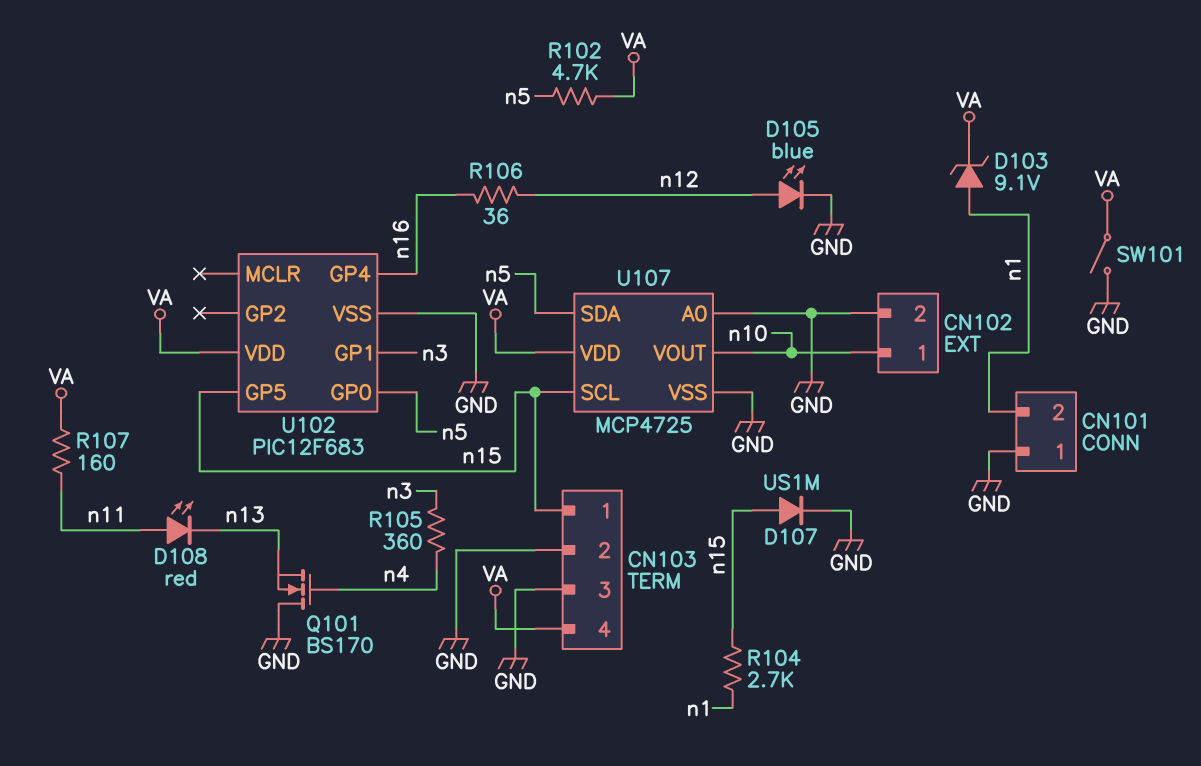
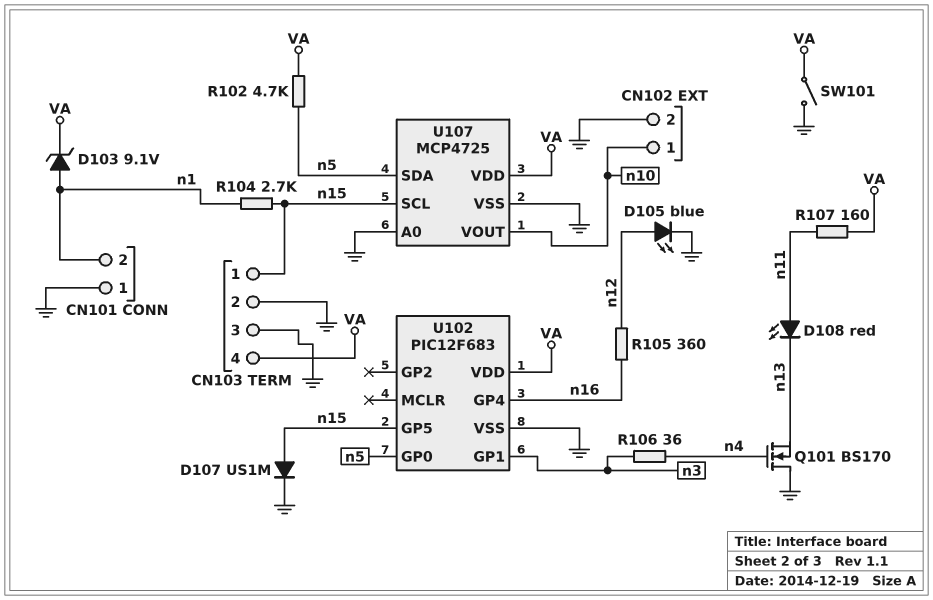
R105: 360 (n3, n4) -> 360 (n12, n16)
R106: 36 (n12, n16) -> 36 (n3, n4)

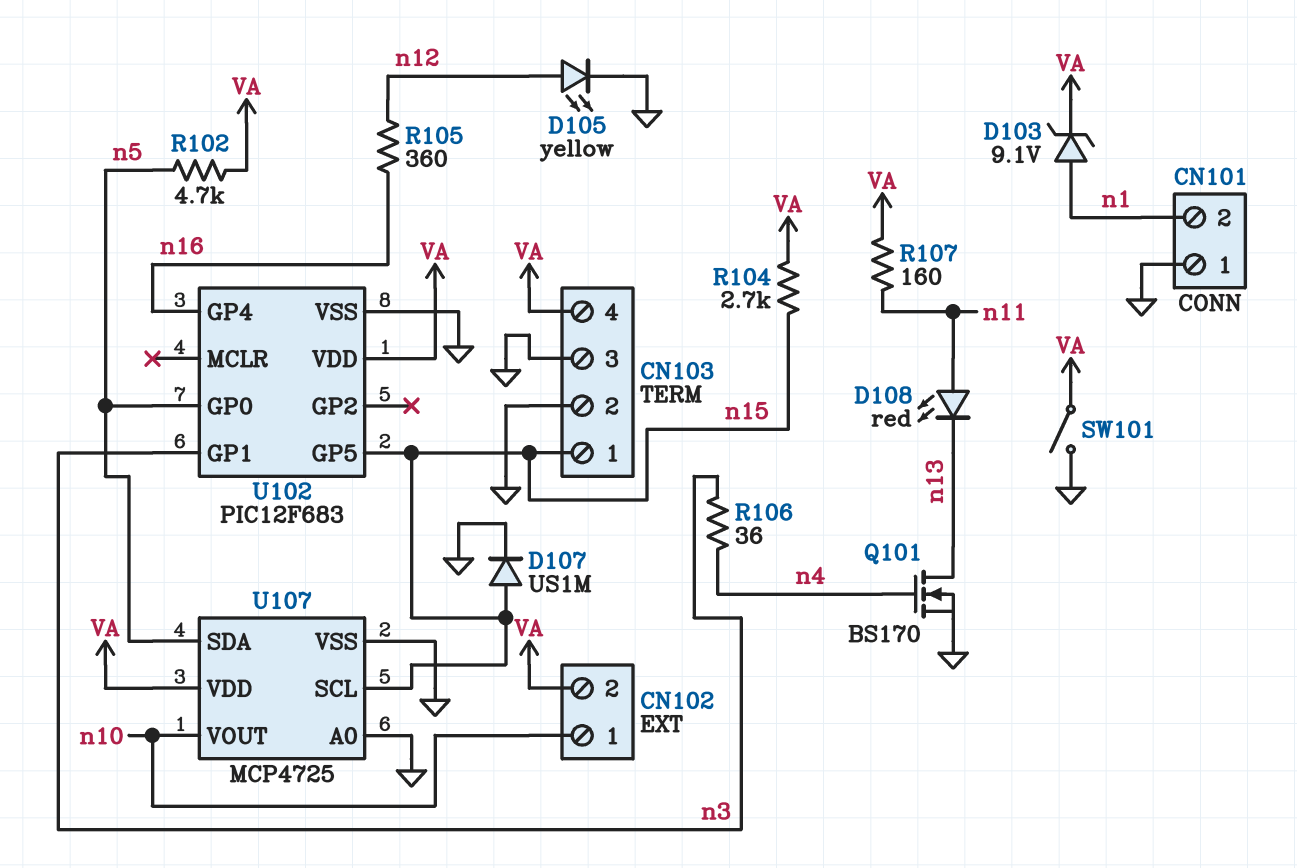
CN102 pin 2: GND -> VA
D105: LED blue (A n12, K GND) -> LED yellow (A n12, K GND)
Q101: NMOS BS170 (G n4, D GND, S n13) -> NMOS BS170 (G n4, D n13, S GND)
R104: 2.7k (n1, n15) -> 2.7k (VA, n15)

